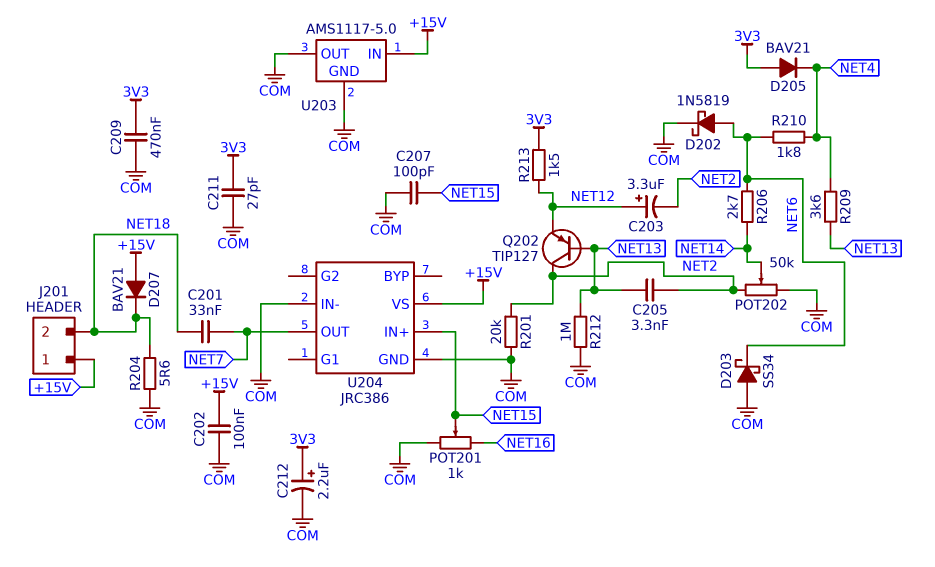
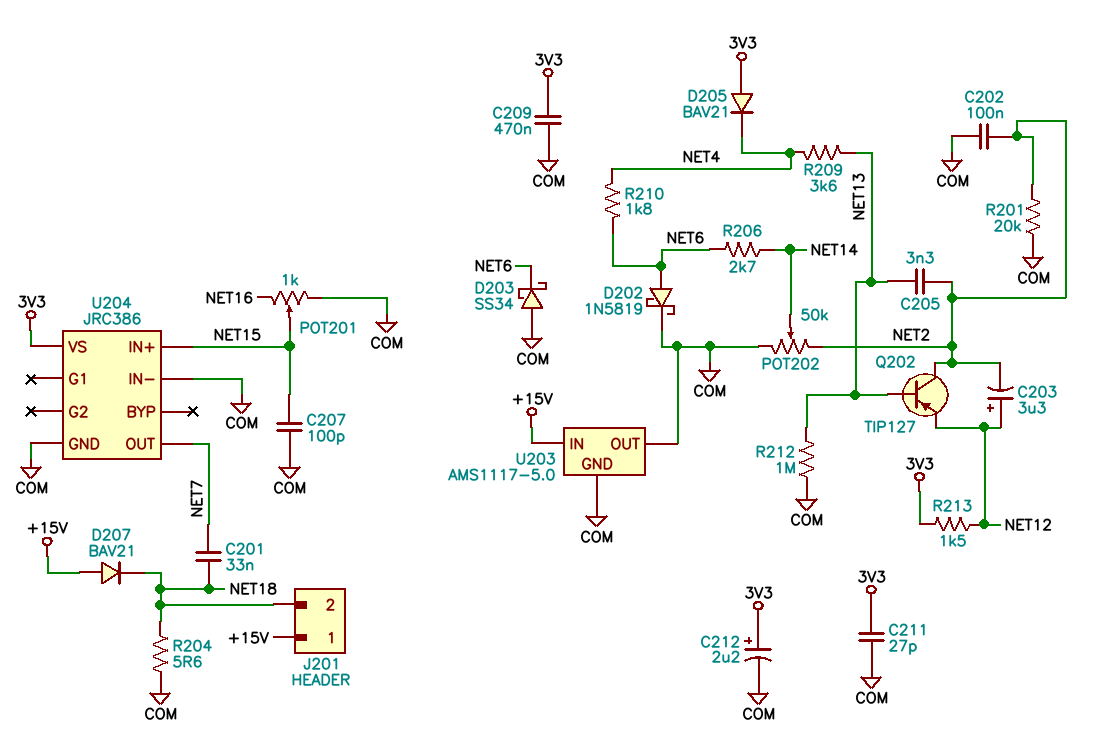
C202: 100nF (+15V, COM) -> 100nF (COM, NET2)
U204 pin VS: +15V -> 3V3

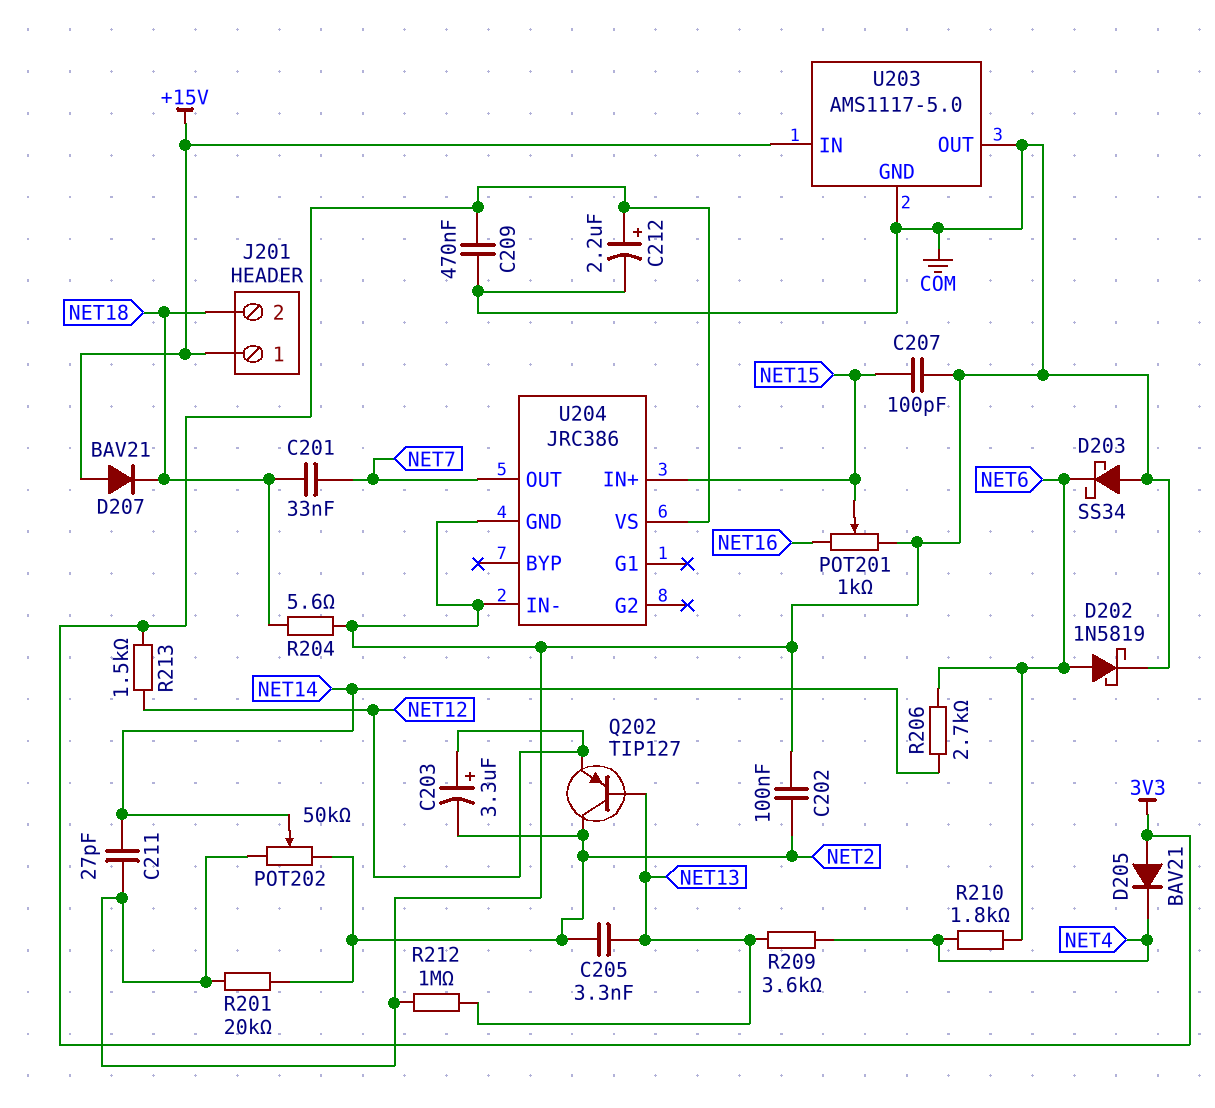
C211: 27pF (3V3, COM) -> 27pF (COM, NET14)

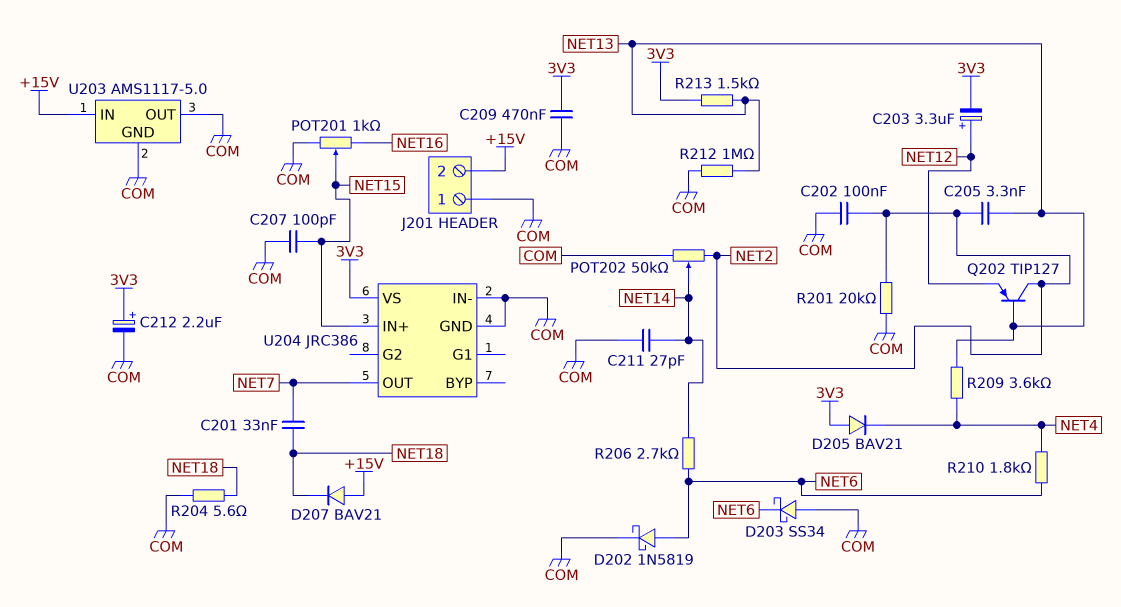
C203: 3.3uF (plus NET12, minus NET2) -> 3.3uF (plus NET12, minus 3V3)
J201 pin 1: +15V -> COM
J201 pin 2: NET18 -> +15V
R213: 1.5k (3V3, NET12) -> 1.5k (3V3, NET13)

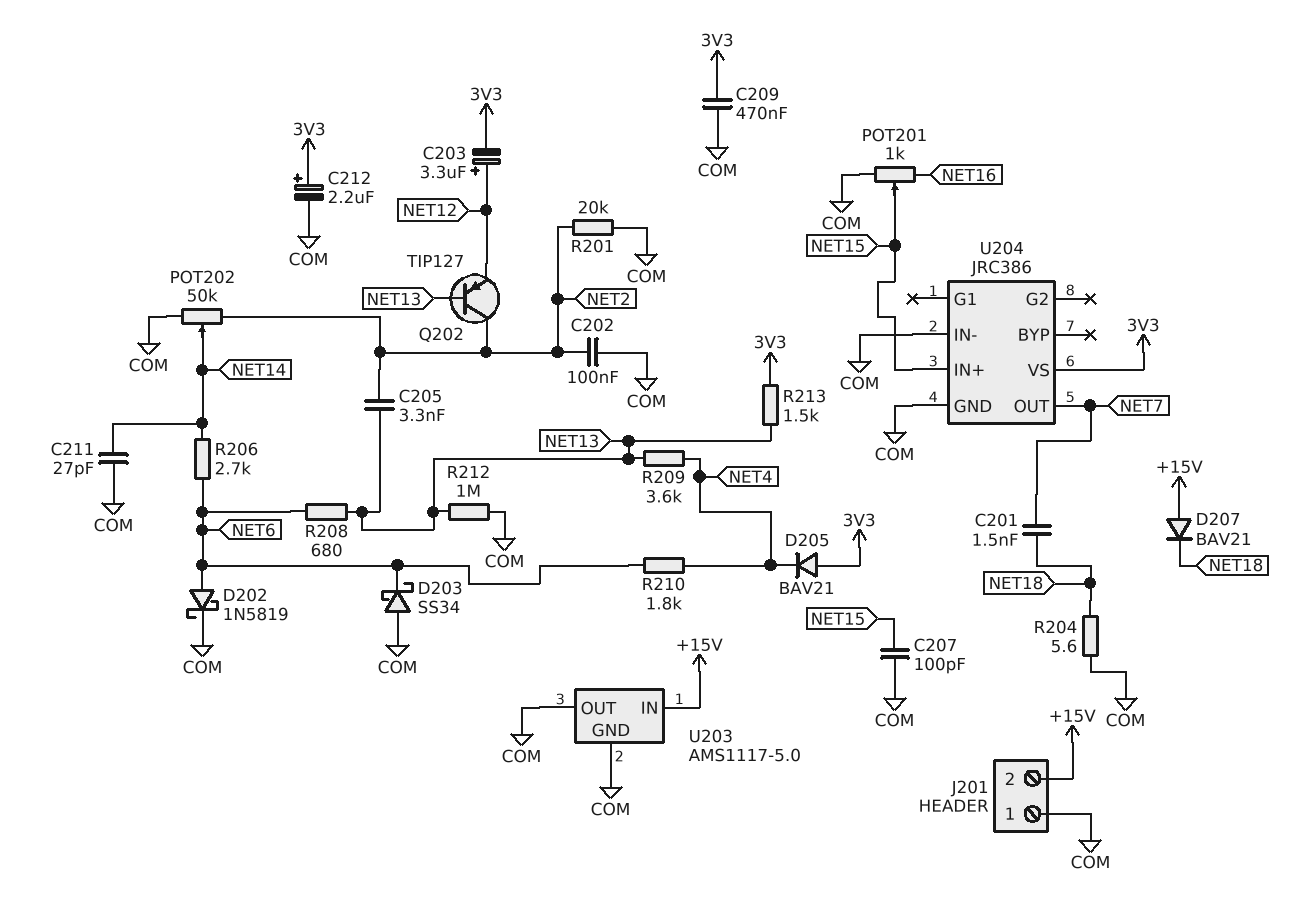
C201: 33nF (NET7, NET18) -> 1.5nF (NET7, NET18)
R208: none -> 680 (NET6, NET13)

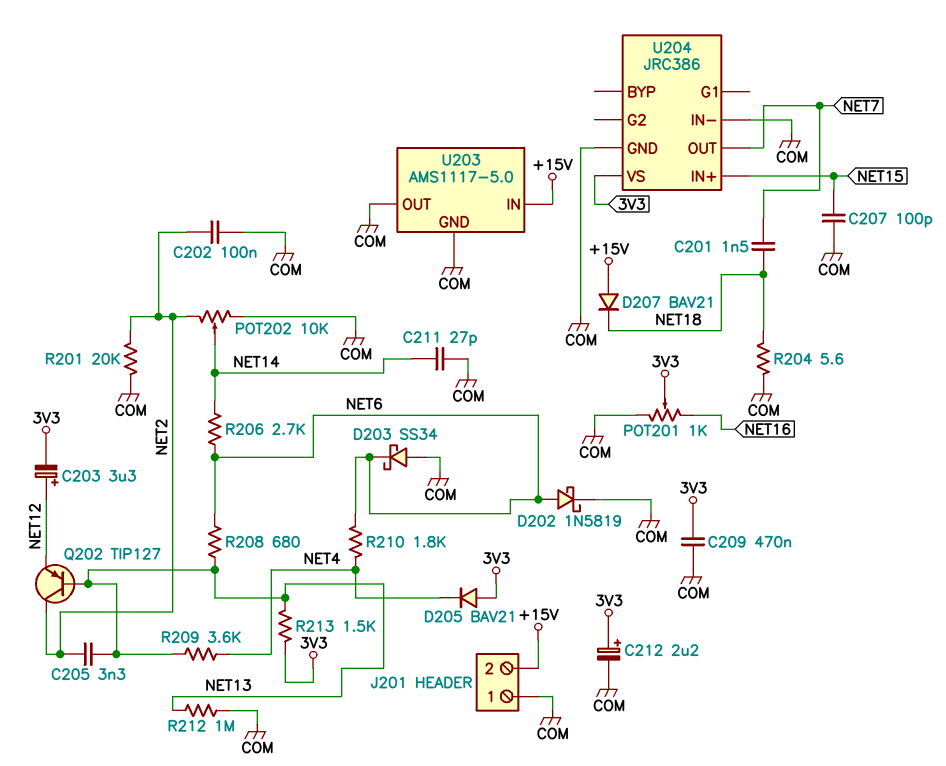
POT201: 1k (COM, NET16, wiper NET15) -> 1k (COM, NET16, wiper 3V3)
POT202: 50k (COM, NET2, wiper NET14) -> 10k (COM, NET2, wiper NET14)

